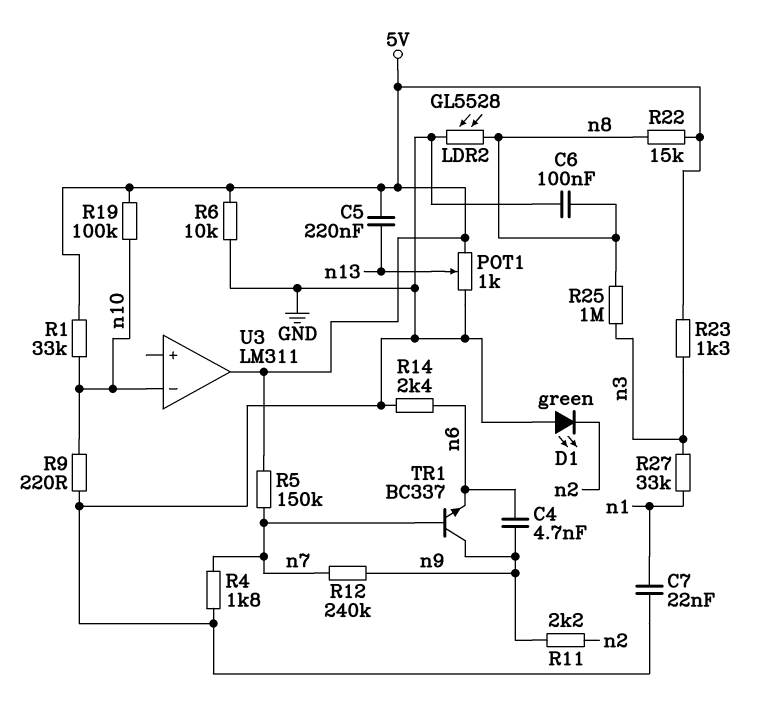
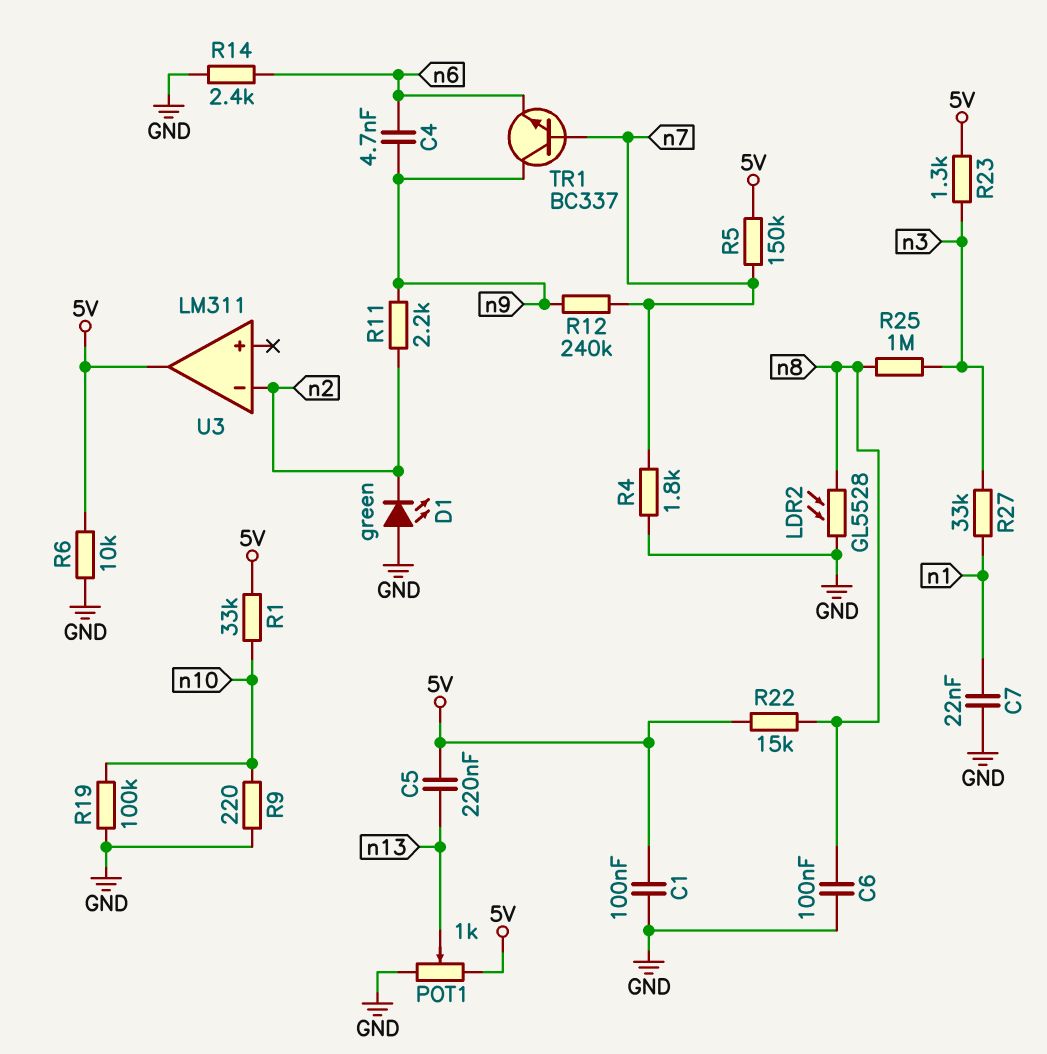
C1: none -> 100nF (5V, GND)
R19: 100k (5V, n10) -> 100k (GND, n10)
U3 pin in-: n10 -> n2

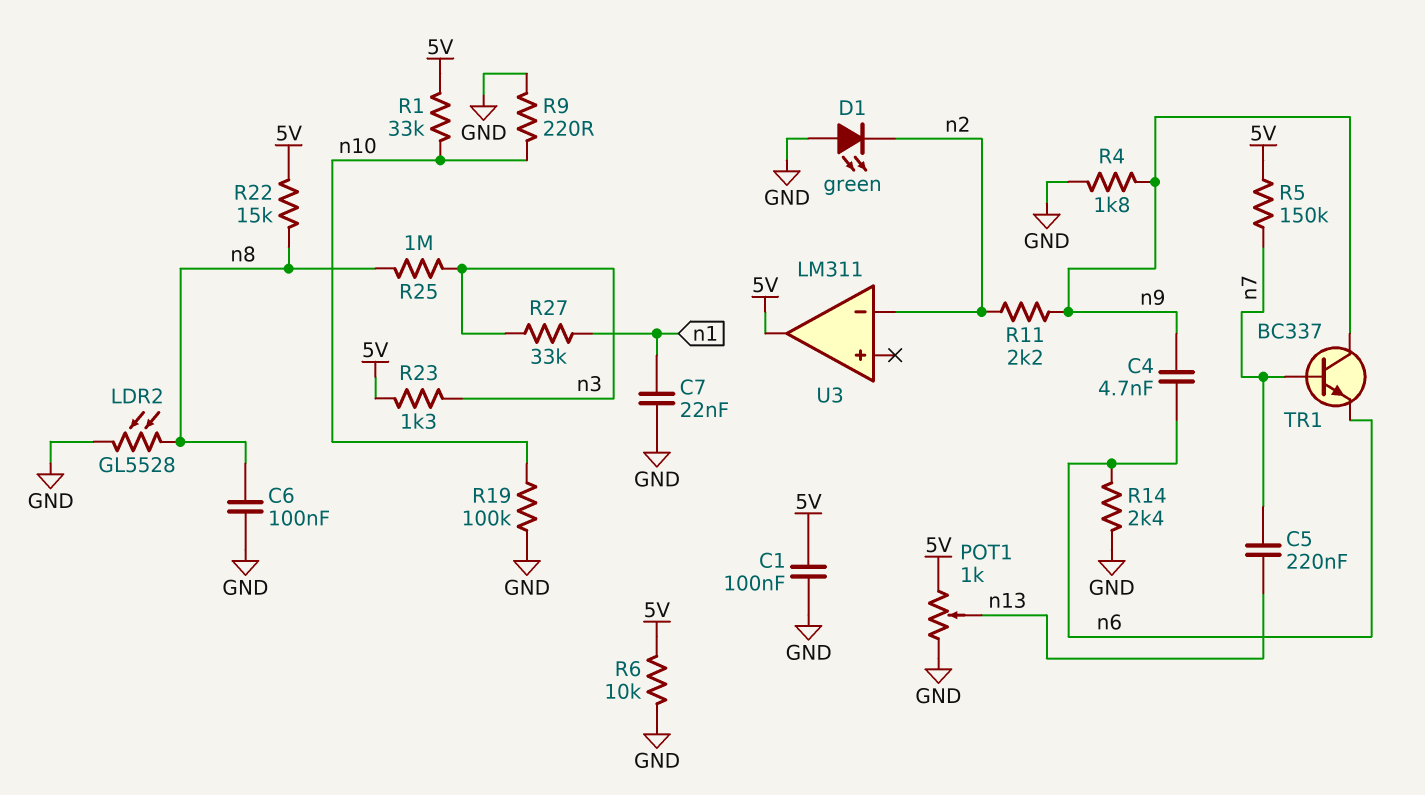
C5: 220nF (5V, n13) -> 220nF (n7, n13)
R4: 1.8k (GND, n7) -> 1.8k (GND, n9)
R12: 240k (n7, n9) -> none

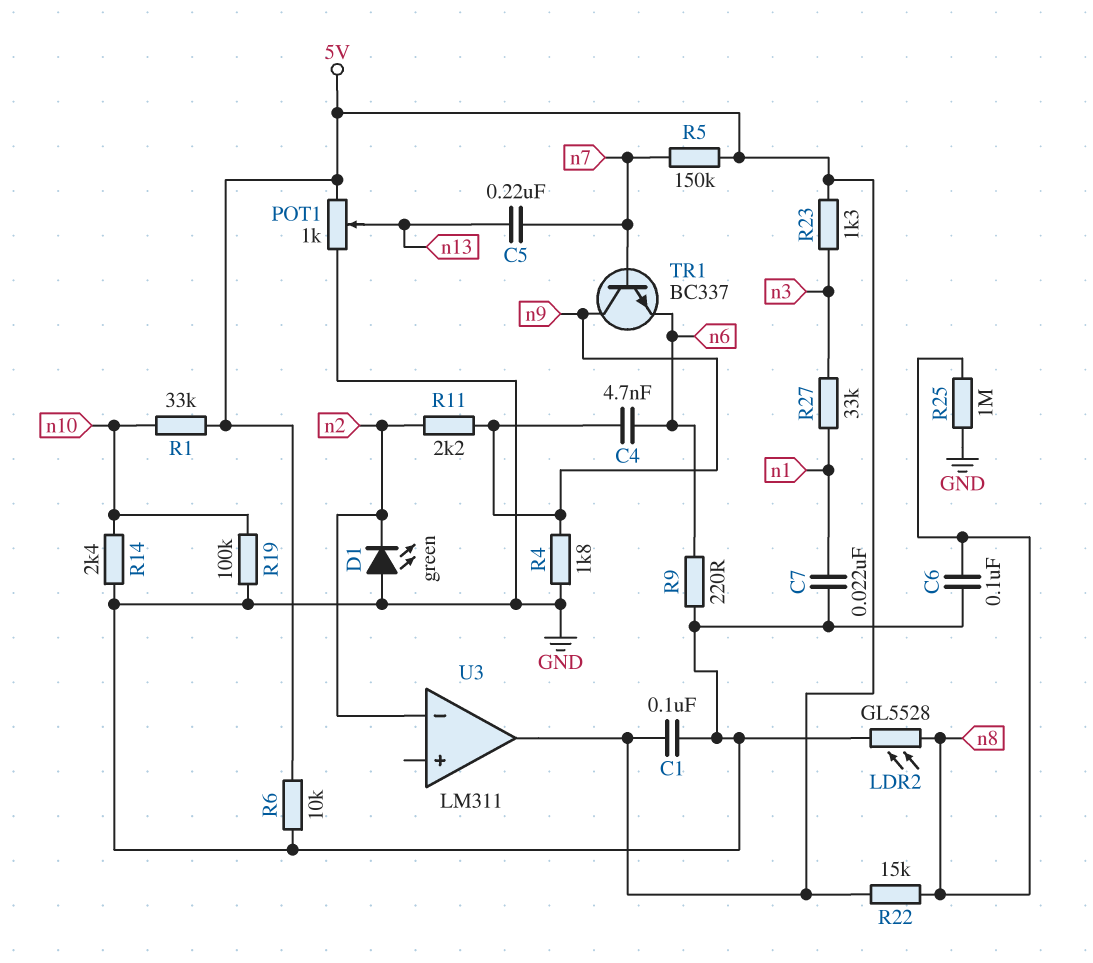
R9: 220 (GND, n10) -> 220 (GND, n6)
R14: 2.4k (GND, n6) -> 2.4k (GND, n10)
R25: 1M (n3, n8) -> 1M (GND, n8)

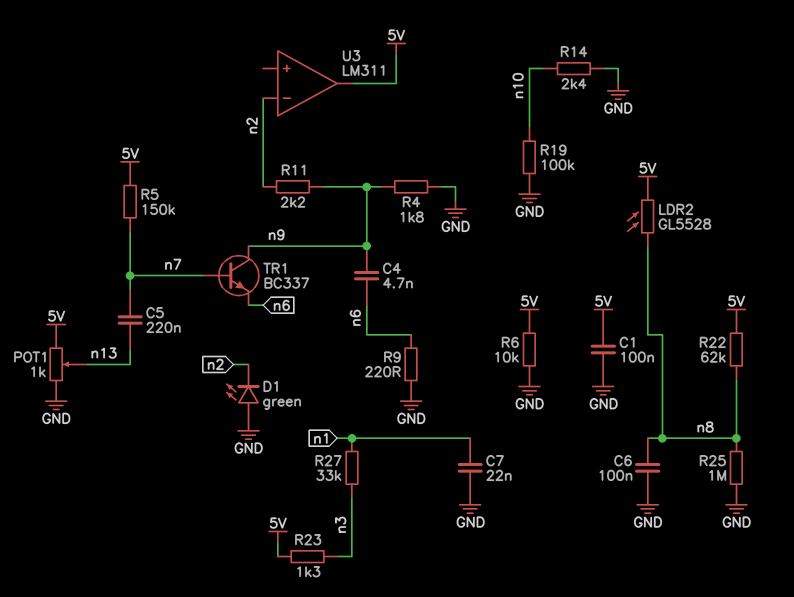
LDR2: GL5528 (GND, n8) -> GL5528 (5V, n8)
R1: 33k (5V, n10) -> none
R22: 15k (5V, n8) -> 62k (5V, n8)

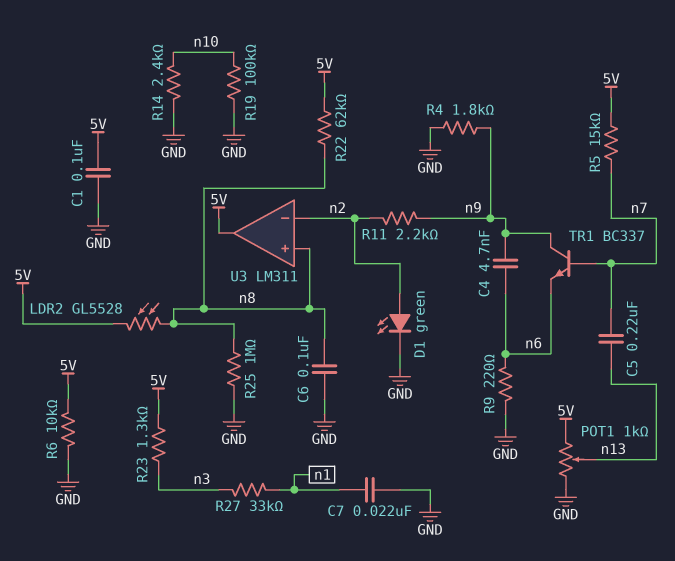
D1: LED green (A GND, K n2) -> LED green (A n2, K GND)
R5: 150k (5V, n7) -> 15k (5V, n7)
U3 pin in+: none -> n8

